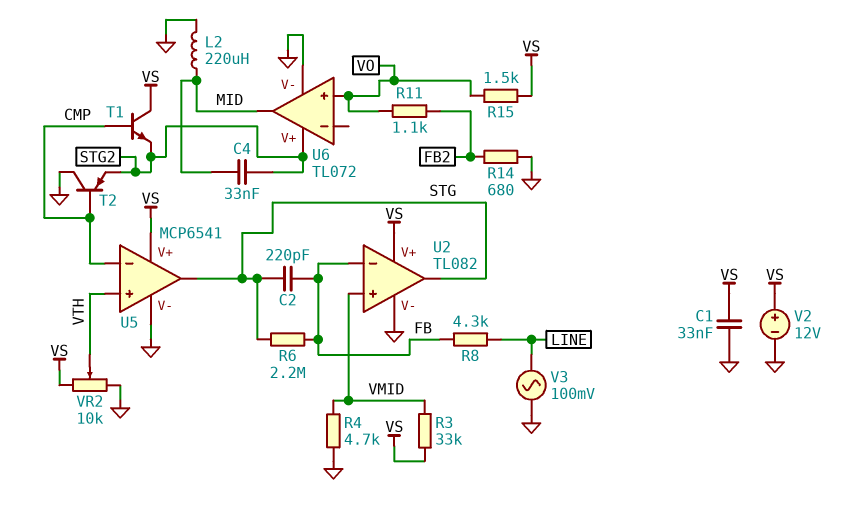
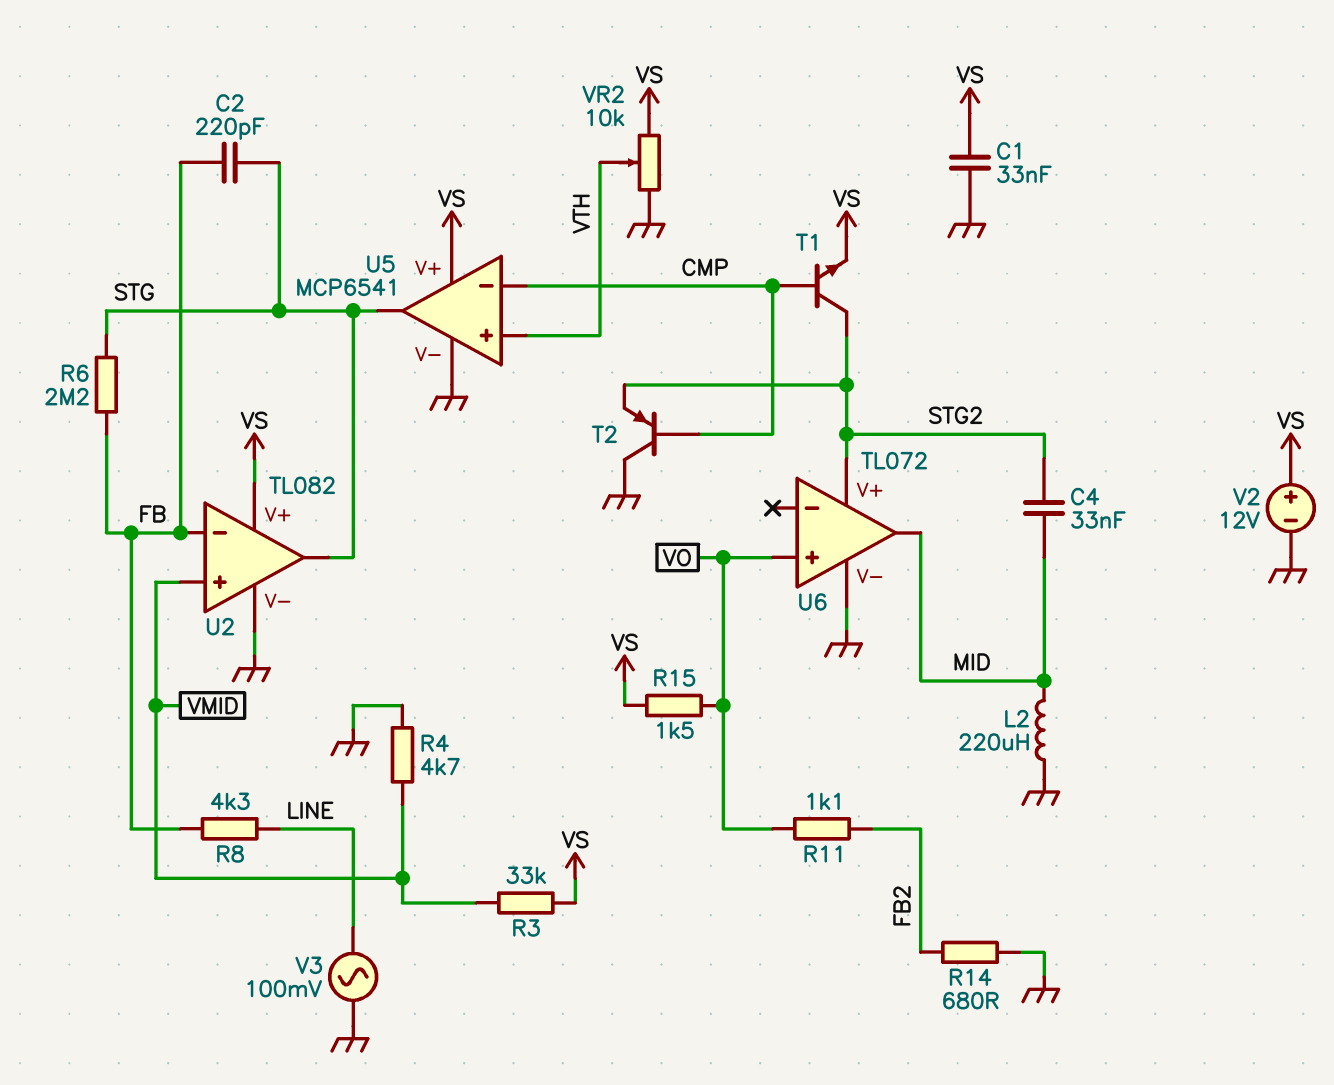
T1: NPN (B CMP, C VS, E STG2) -> NPN (B CMP, C STG2, E VS)

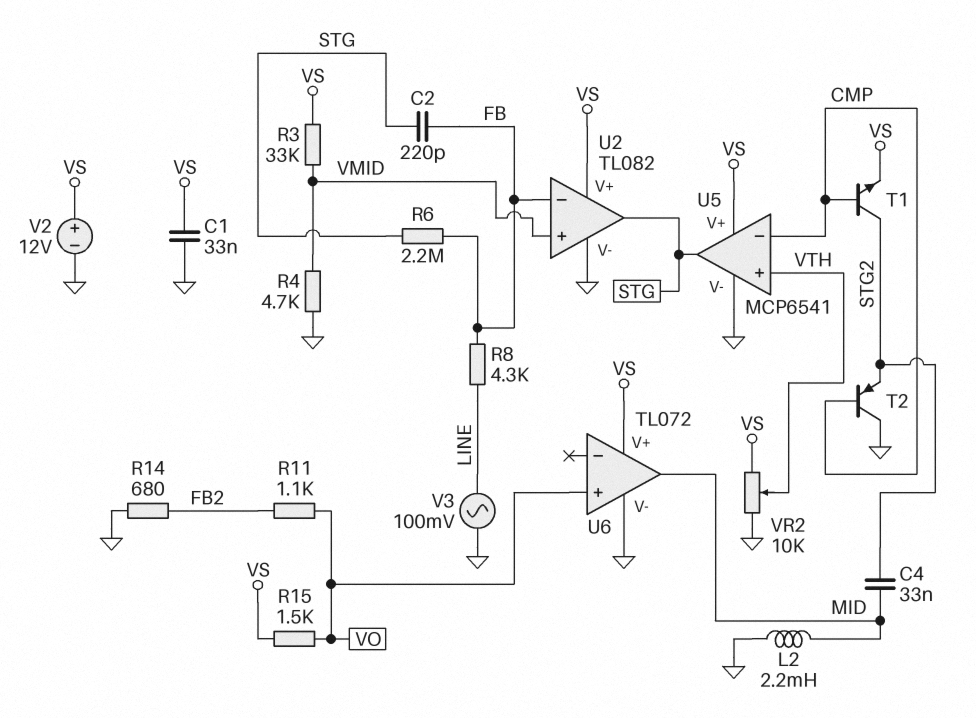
L2: 220uH (GND, MID) -> 2.2mH (GND, MID)
U6 pin V+: STG2 -> VS

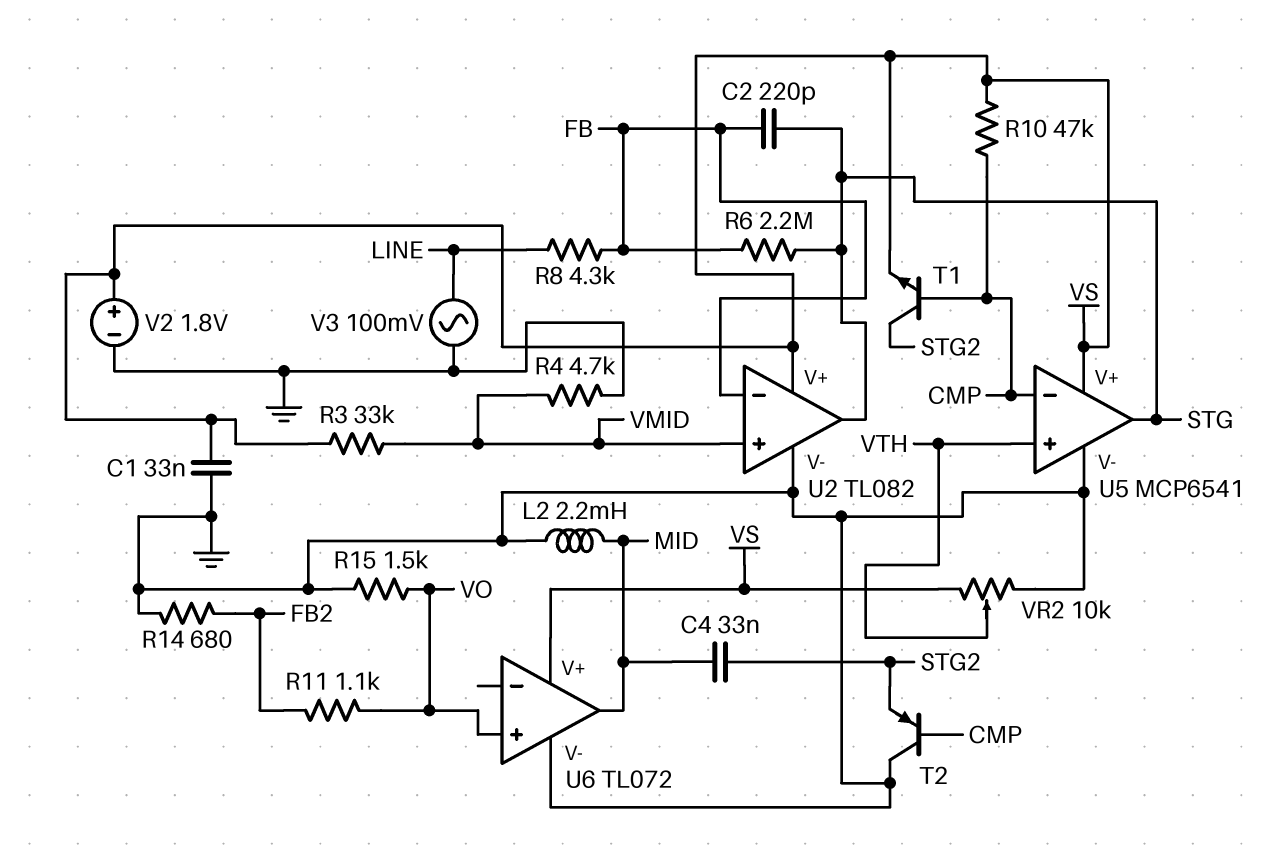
R10: none -> 47k (CMP, VS)
R15: 1.5k (VO, VS) -> 1.5k (GND, VO)
V2: 12V (plus VS, minus GND) -> 1.8V (plus VS, minus GND)

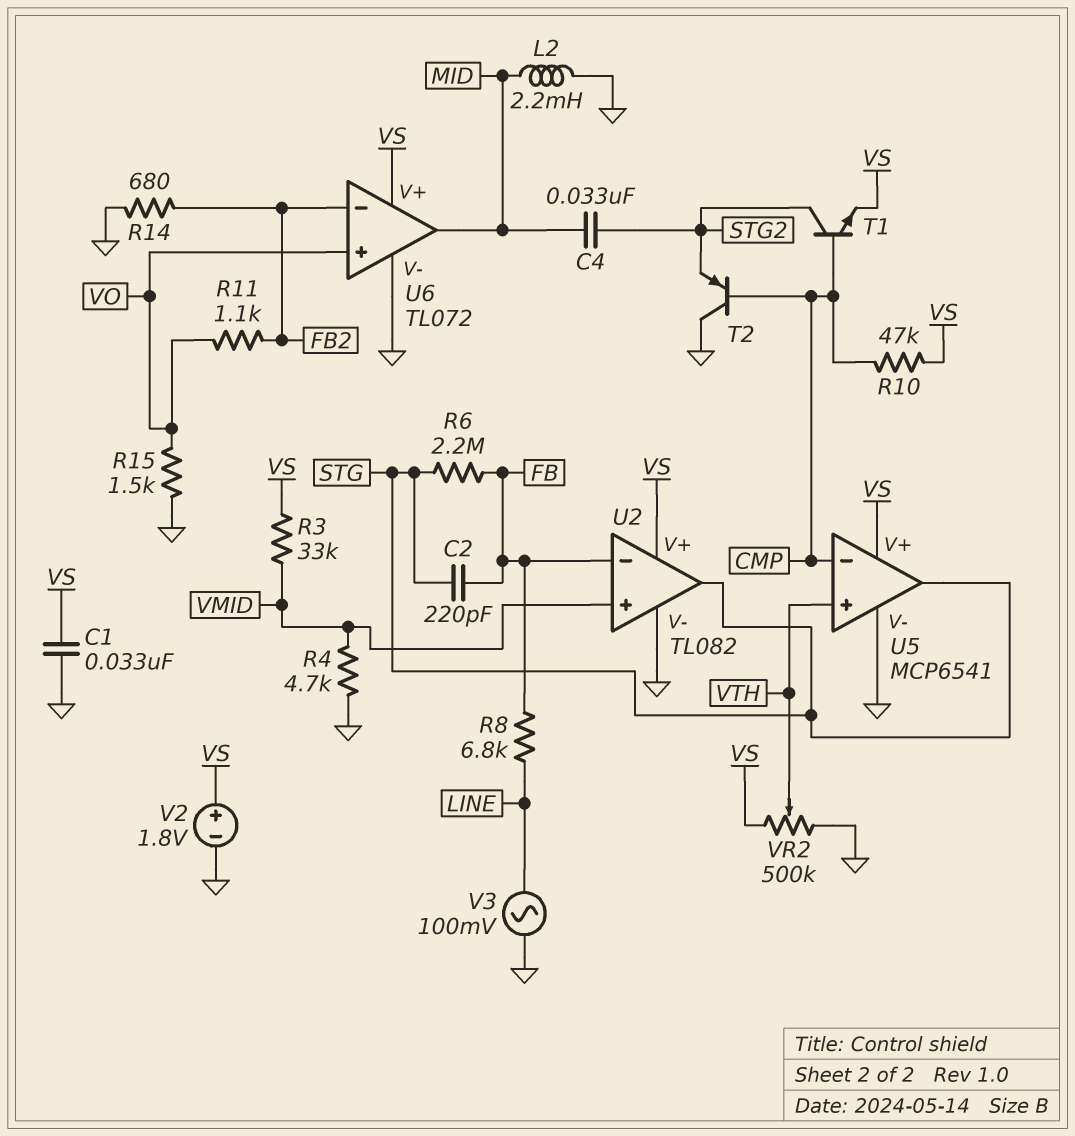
R8: 4.3k (FB, LINE) -> 6.8k (FB, LINE)
U6 pin in-: none -> FB2
VR2: 10k (GND, VS, wiper VTH) -> 500k (GND, VS, wiper VTH)

